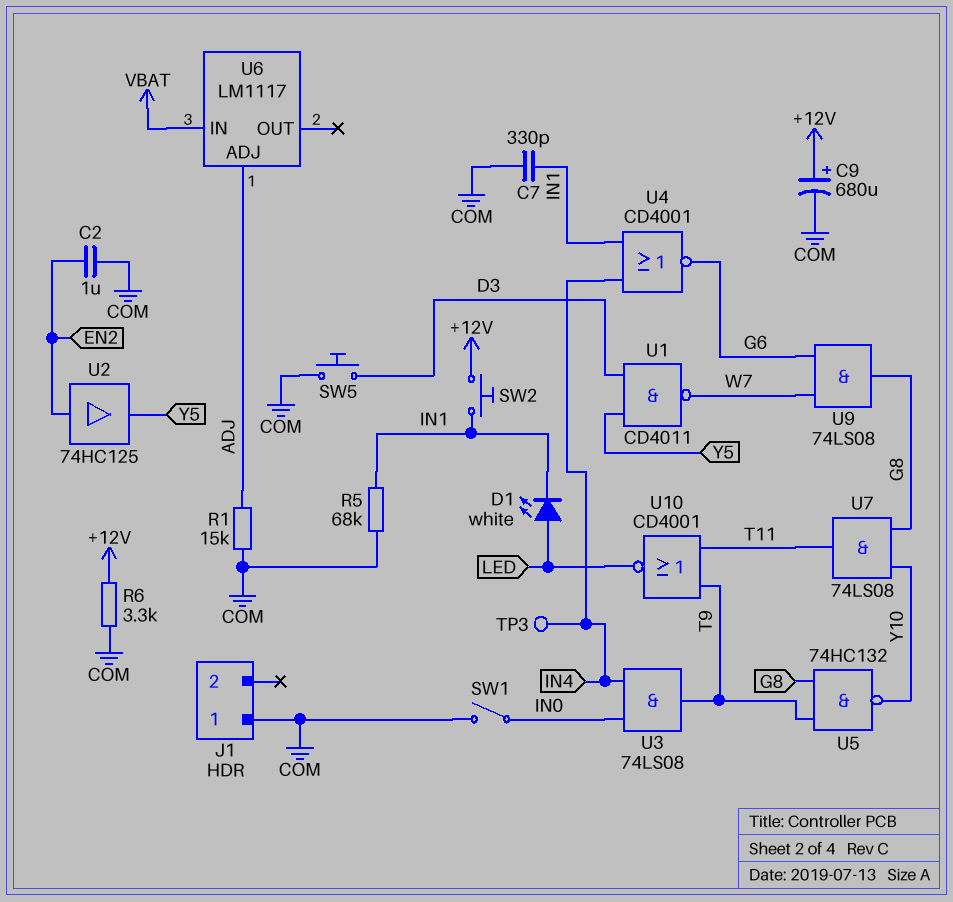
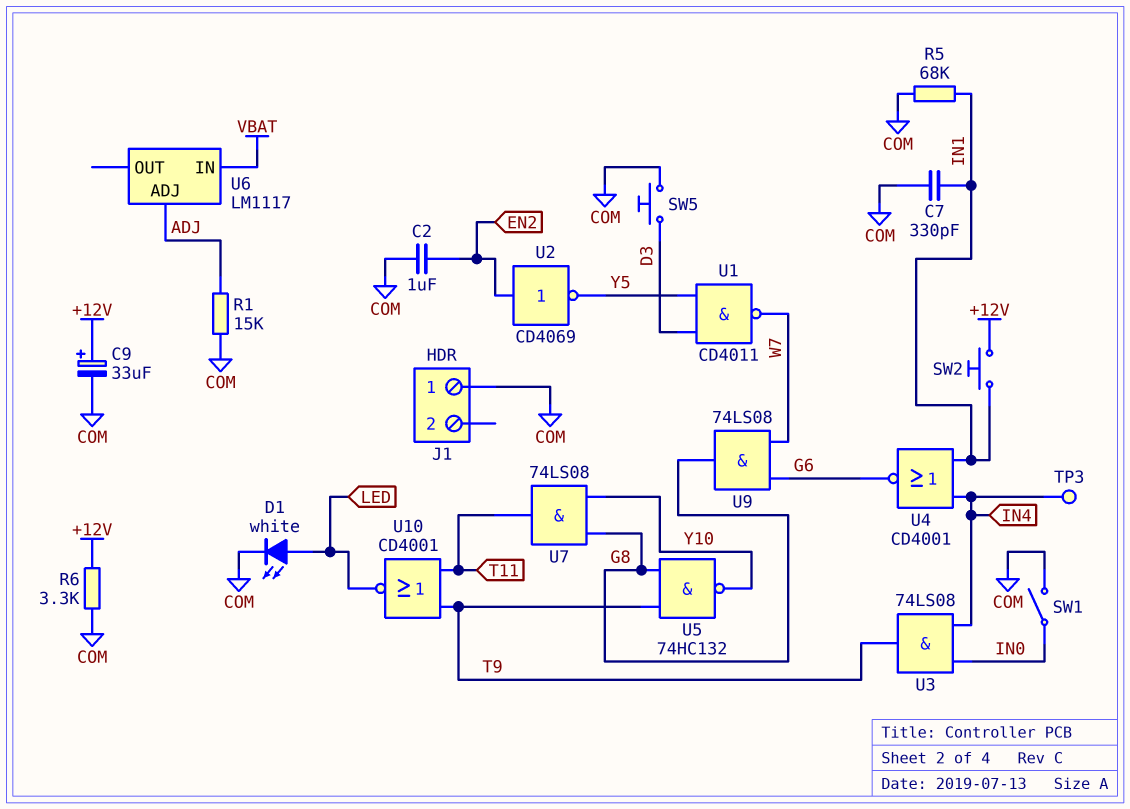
C9: 680uF (plus +12V, minus COM) -> 33uF (plus +12V, minus COM)
D1: LED white (A LED, K IN1) -> LED white (A LED, K COM)
U2: buffer 74HC125 (in EN2, out Y5) -> NOT CD4069 (in EN2, out Y5)

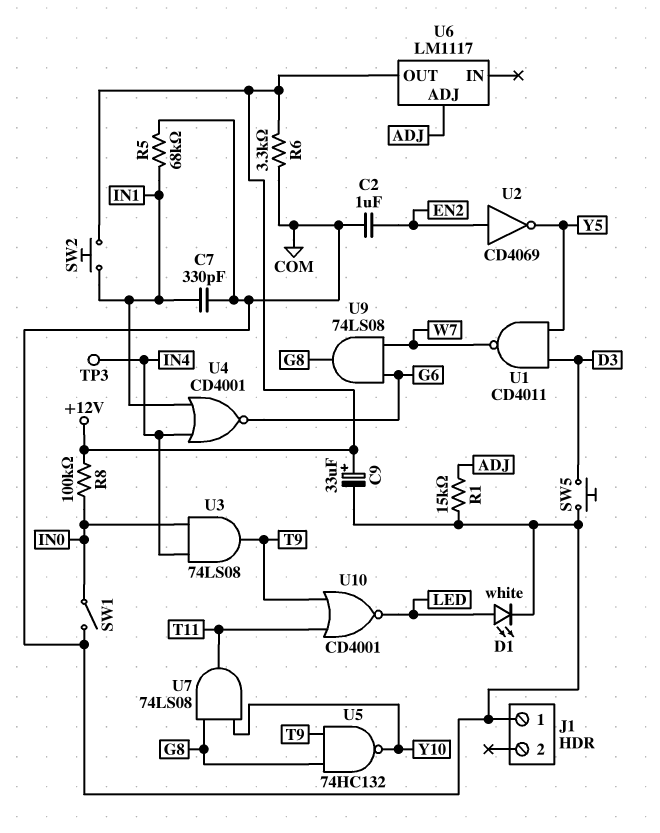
R8: none -> 100k (+12V, IN0)
U6 pin IN: VBAT -> none
U6 pin OUT: none -> +12V

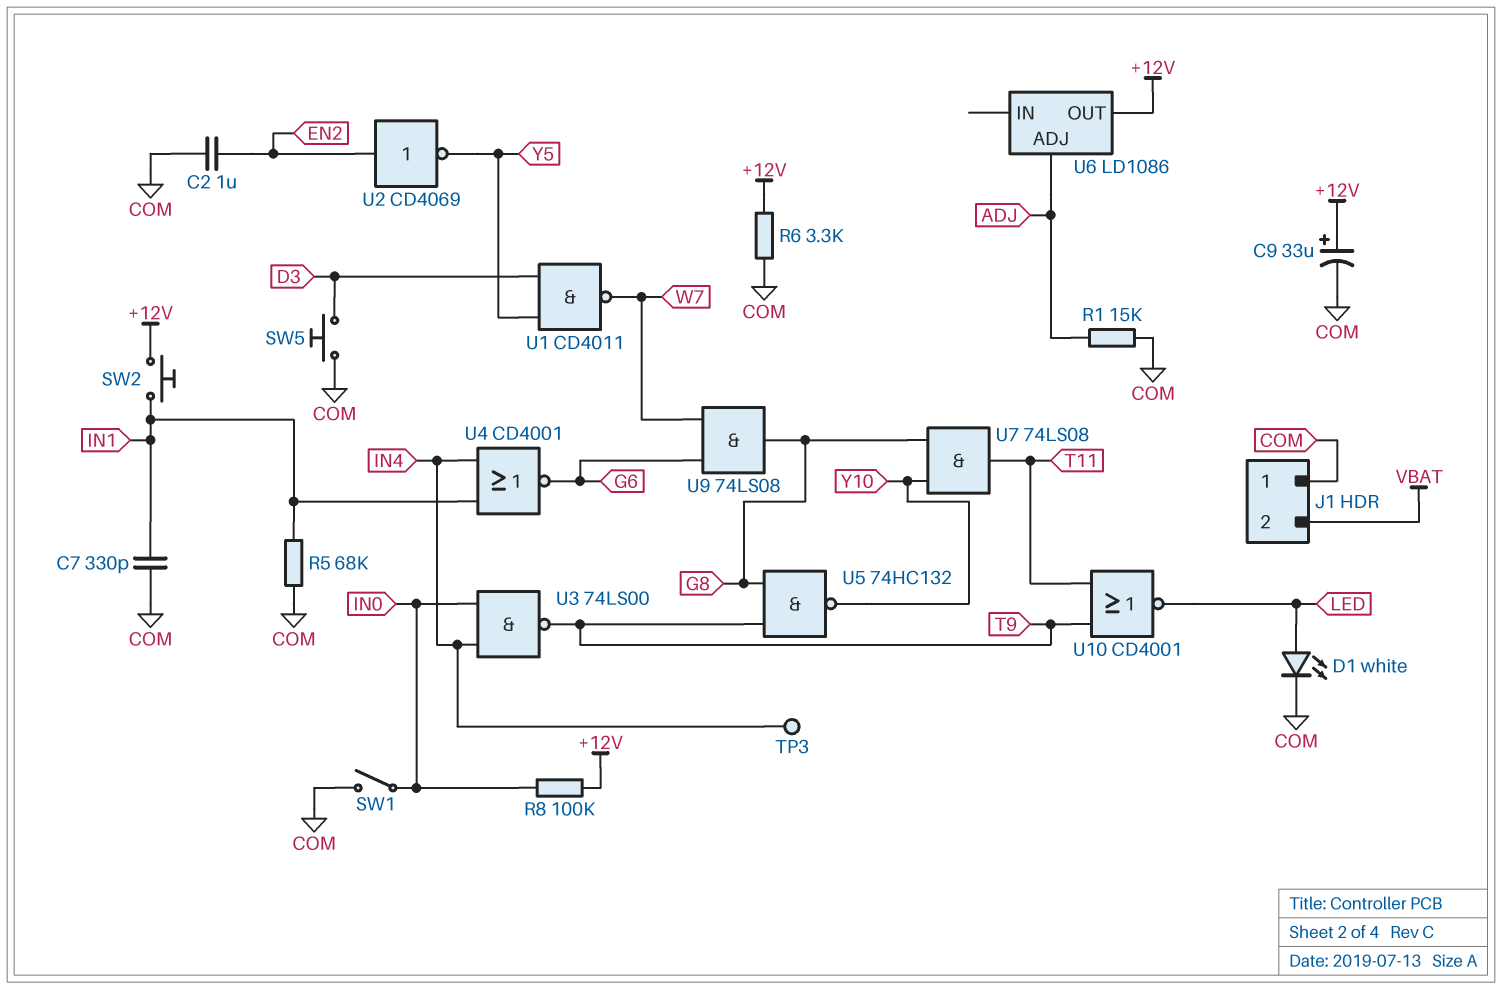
J1 pin 2: none -> VBAT
U3: AND 74LS08 (in IN0, in IN4, out T9) -> NAND 74LS00 (in IN0, in IN4, out T9)
U6: LM1117 -> LD1086

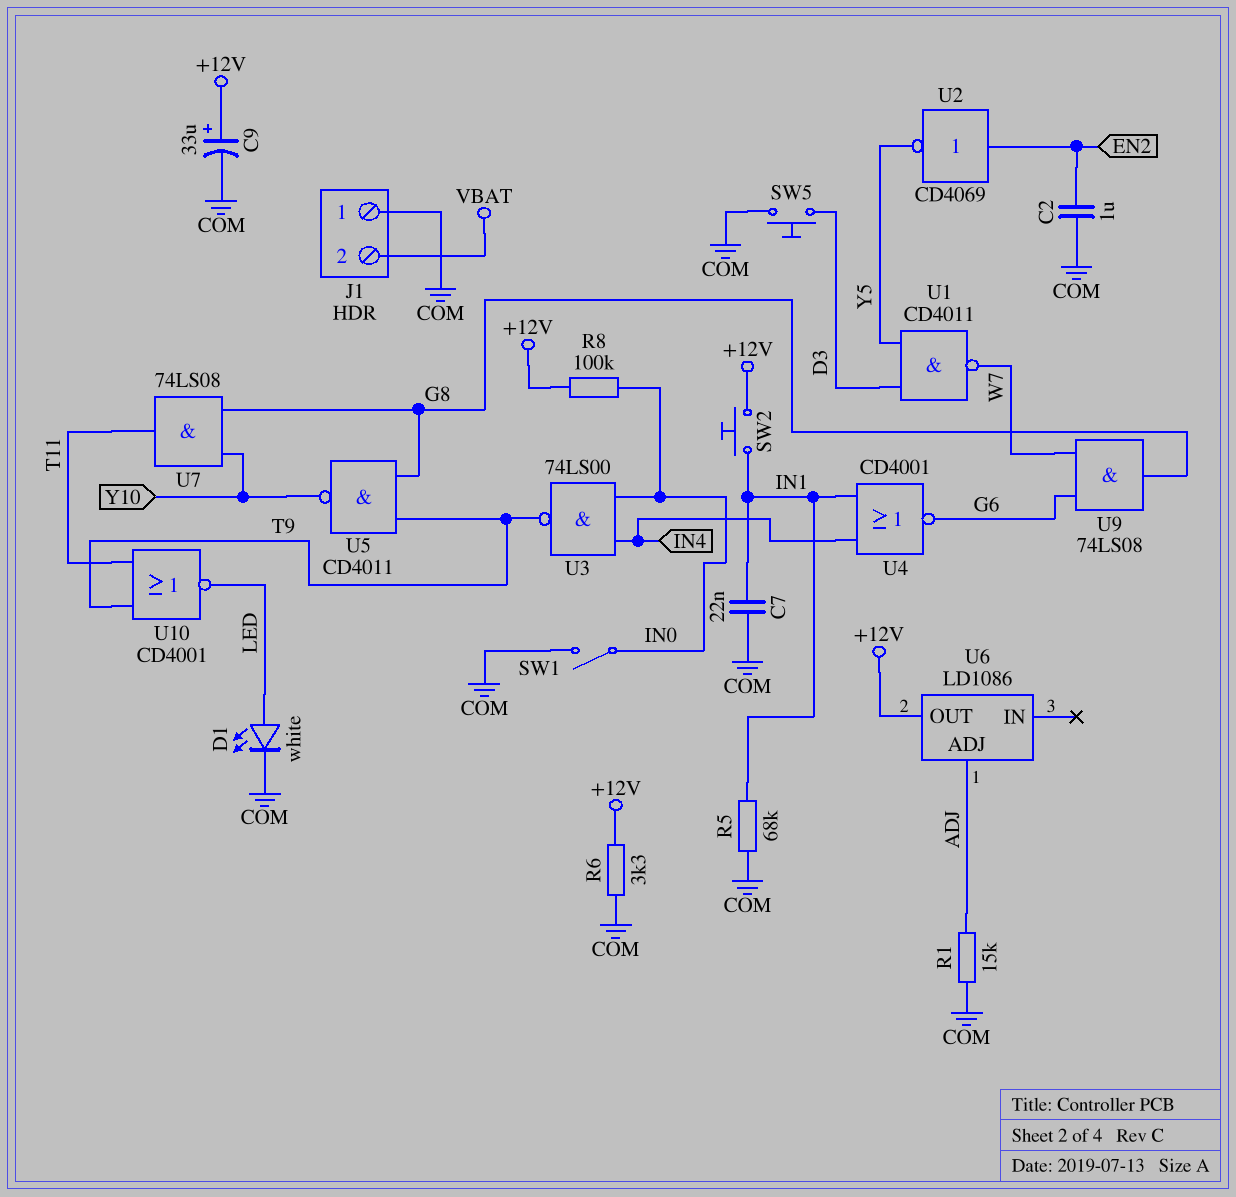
C7: 330pF (COM, IN1) -> 22nF (COM, IN1)
TP3: test point (IN4) -> none
U5: NAND 74HC132 (in G8, in T9, out Y10) -> NAND CD4011 (in G8, in T9, out Y10)

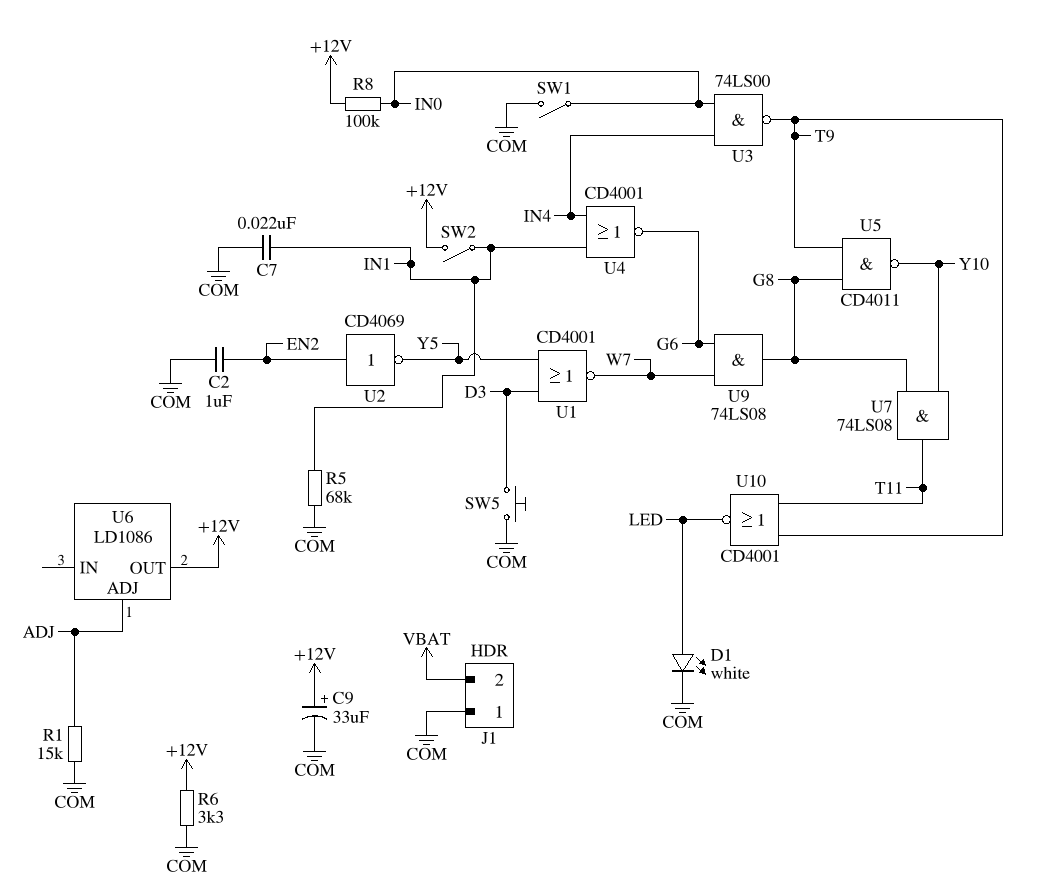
SW2: button (+12V, IN1) -> switch (+12V, IN1)
U1: NAND CD4011 (in D3, in Y5, out W7) -> NOR CD4001 (in D3, in Y5, out W7)

